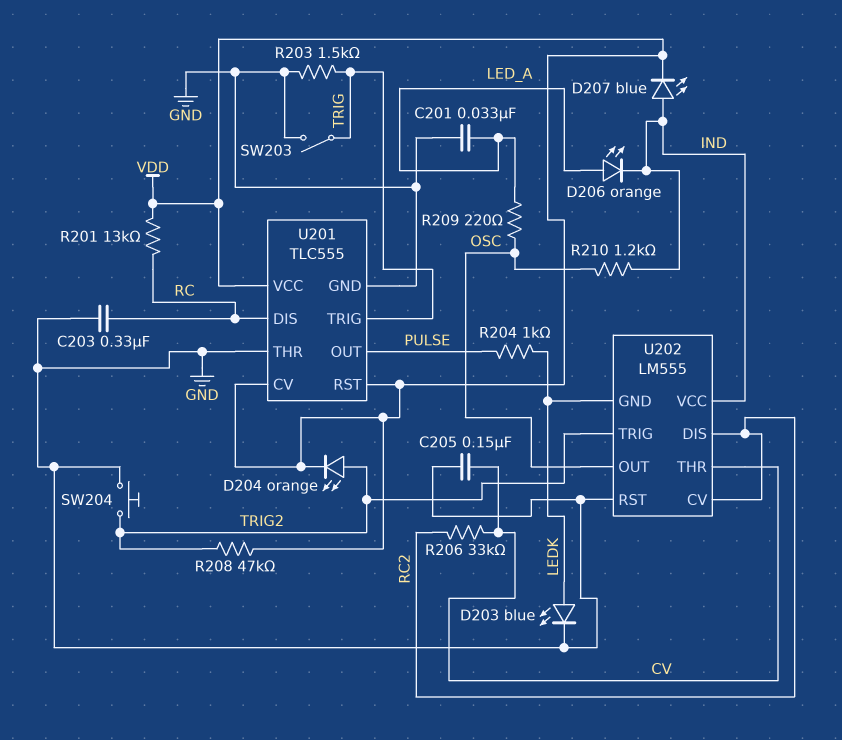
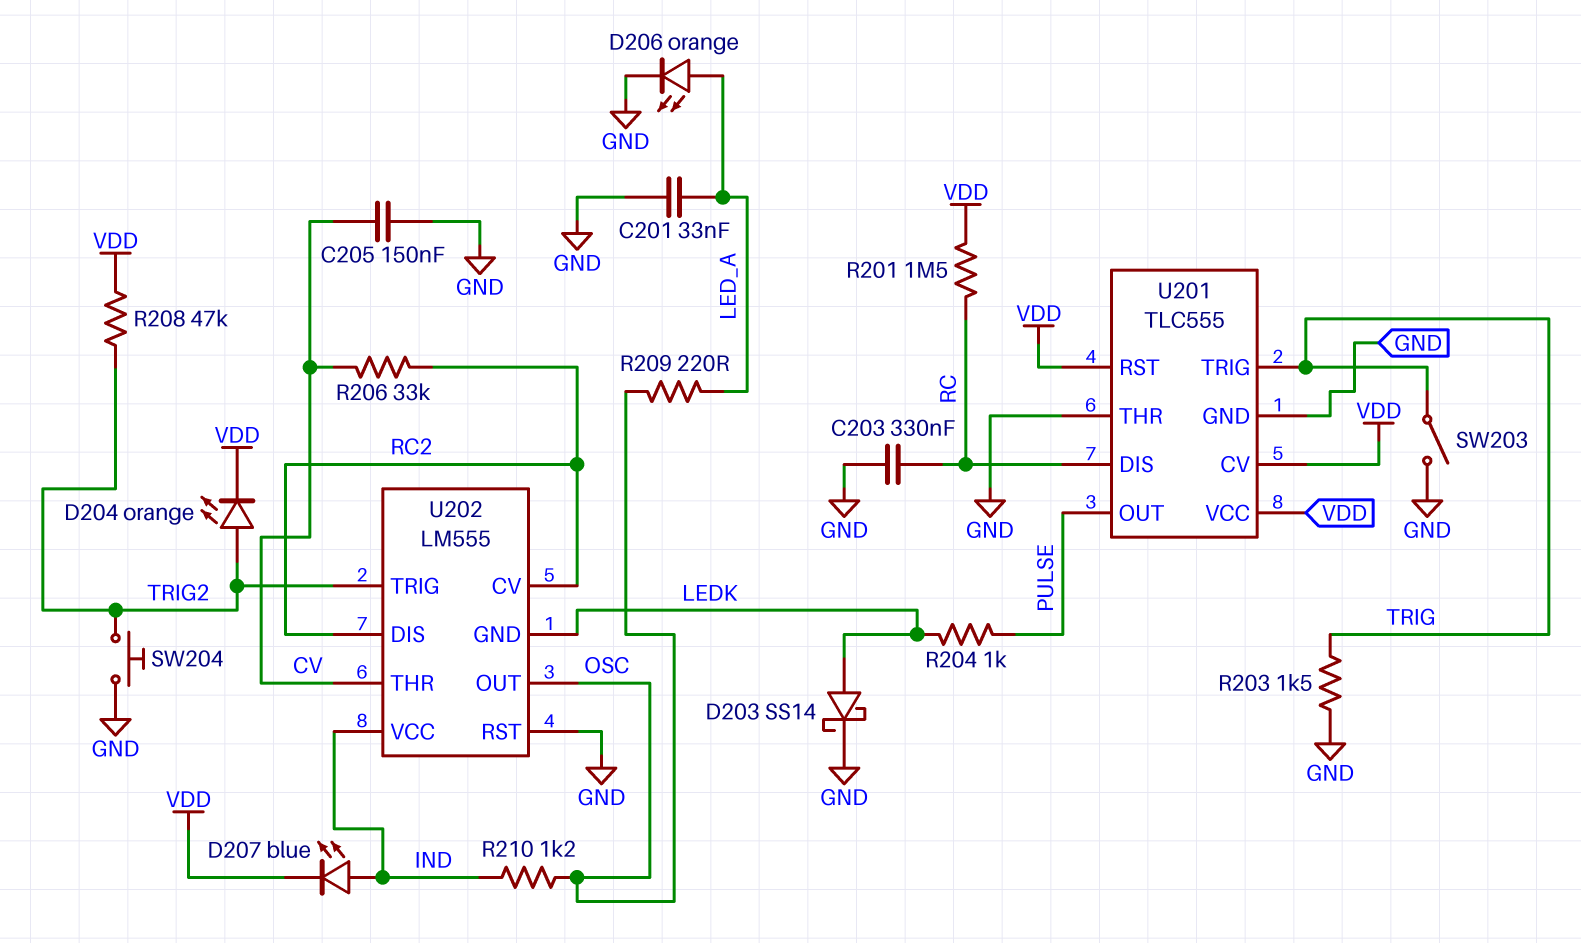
D203: LED blue (A LEDK, K GND) -> schottky SS14 (A LEDK, K GND)
D206: LED orange (A LED_A, K IND) -> LED orange (A LED_A, K GND)
R201: 13k (RC, VDD) -> 1.5M (RC, VDD)

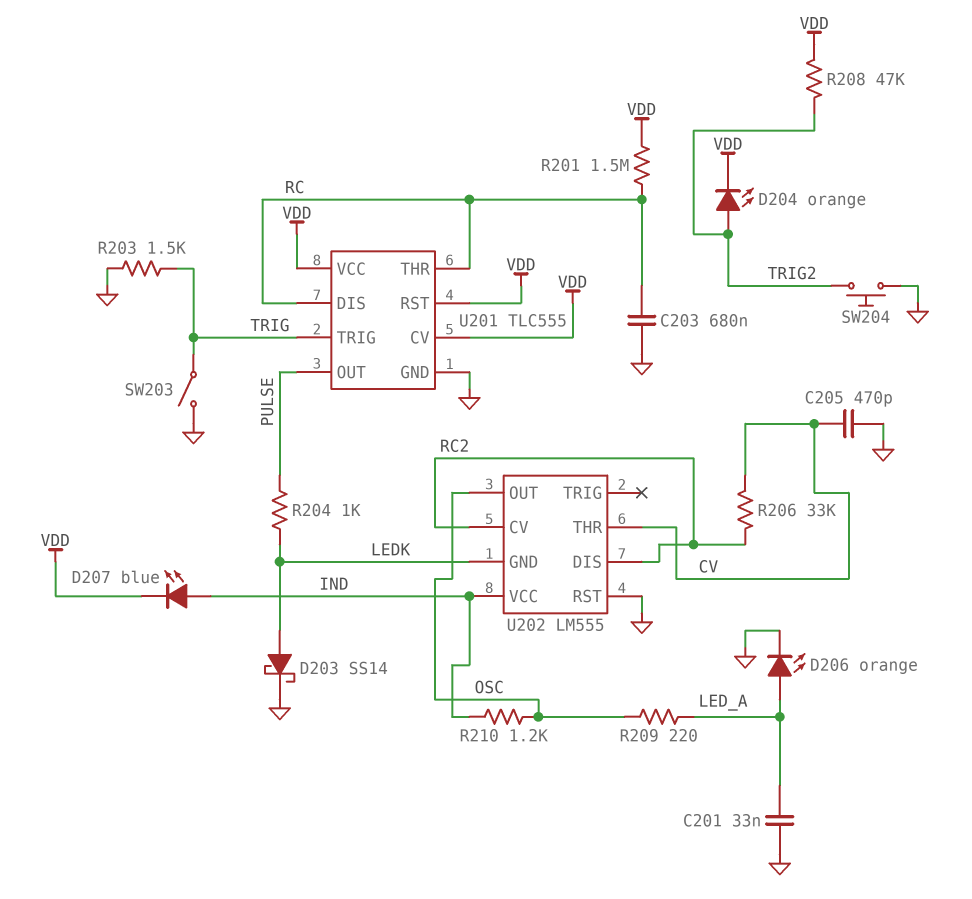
C203: 330nF (GND, RC) -> 680nF (GND, RC)
C205: 150nF (CV, GND) -> 470pF (CV, GND)
U201 pin THR: GND -> RC
U202 pin TRIG: TRIG2 -> none

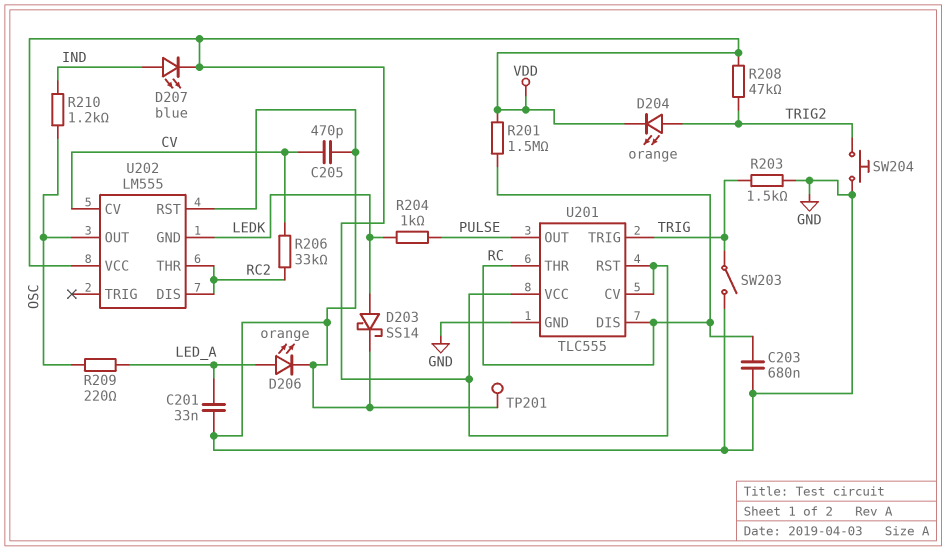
TP201: none -> test point (GND)
U202 pin CV: RC2 -> CV
U202 pin THR: CV -> RC2
U202 pin VCC: IND -> VDD

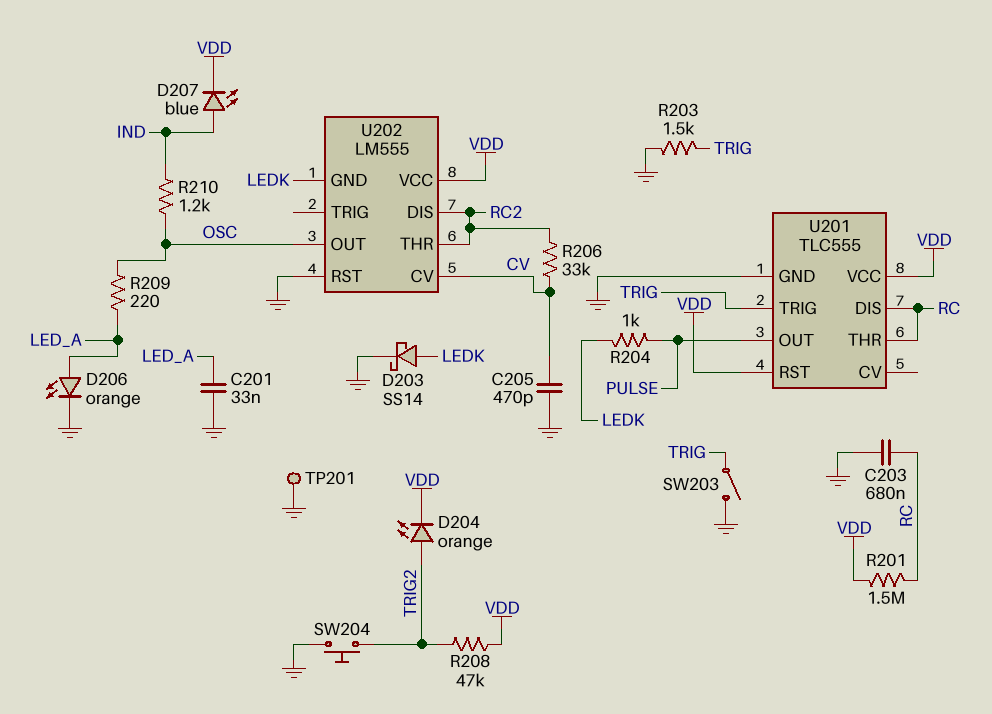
U201 pin CV: VDD -> none

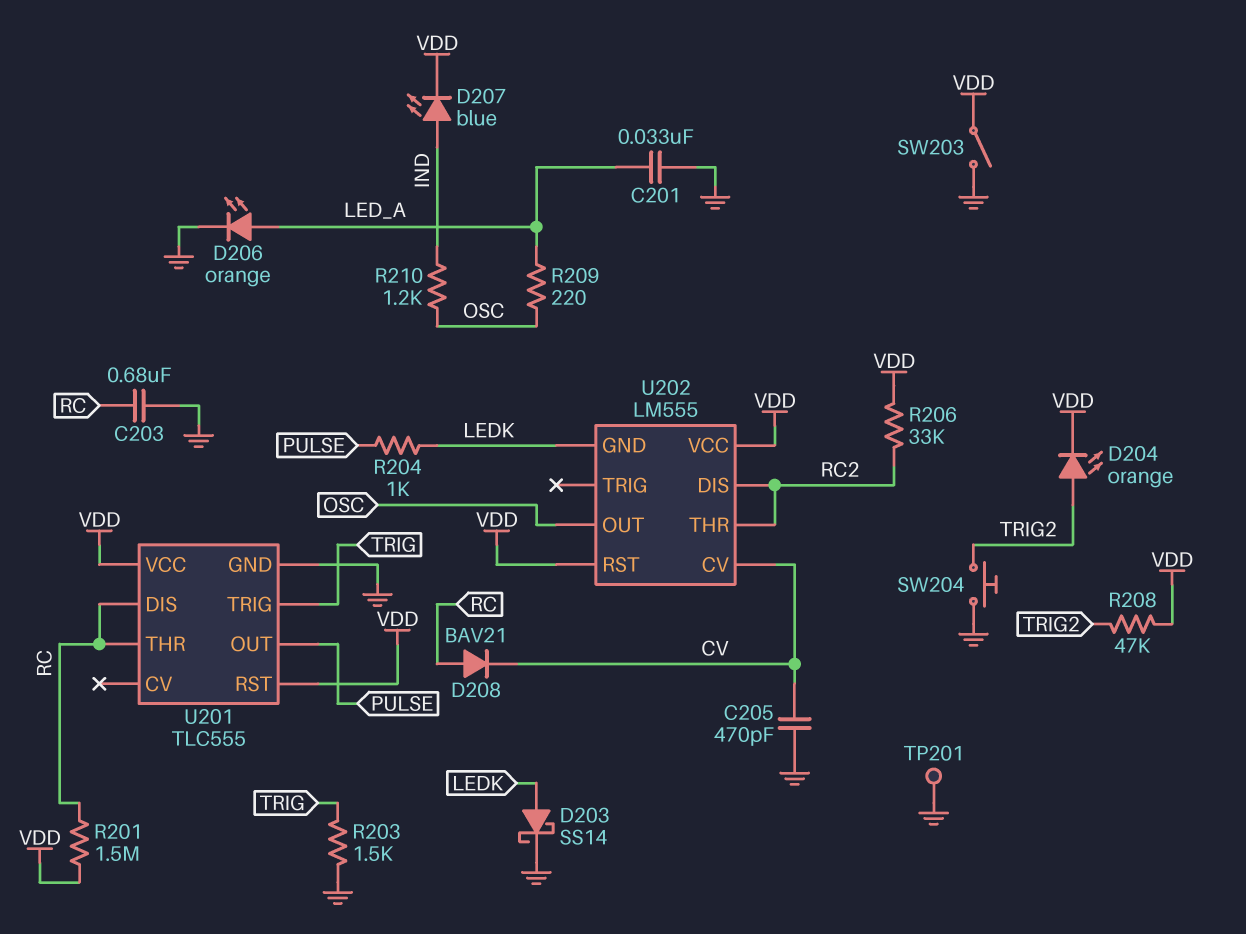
D208: none -> diode BAV21 (A RC, K CV)
R206: 33k (CV, RC2) -> 33k (RC2, VDD)
SW203: switch (GND, TRIG) -> switch (GND, VDD)
U202 pin RST: GND -> VDD

